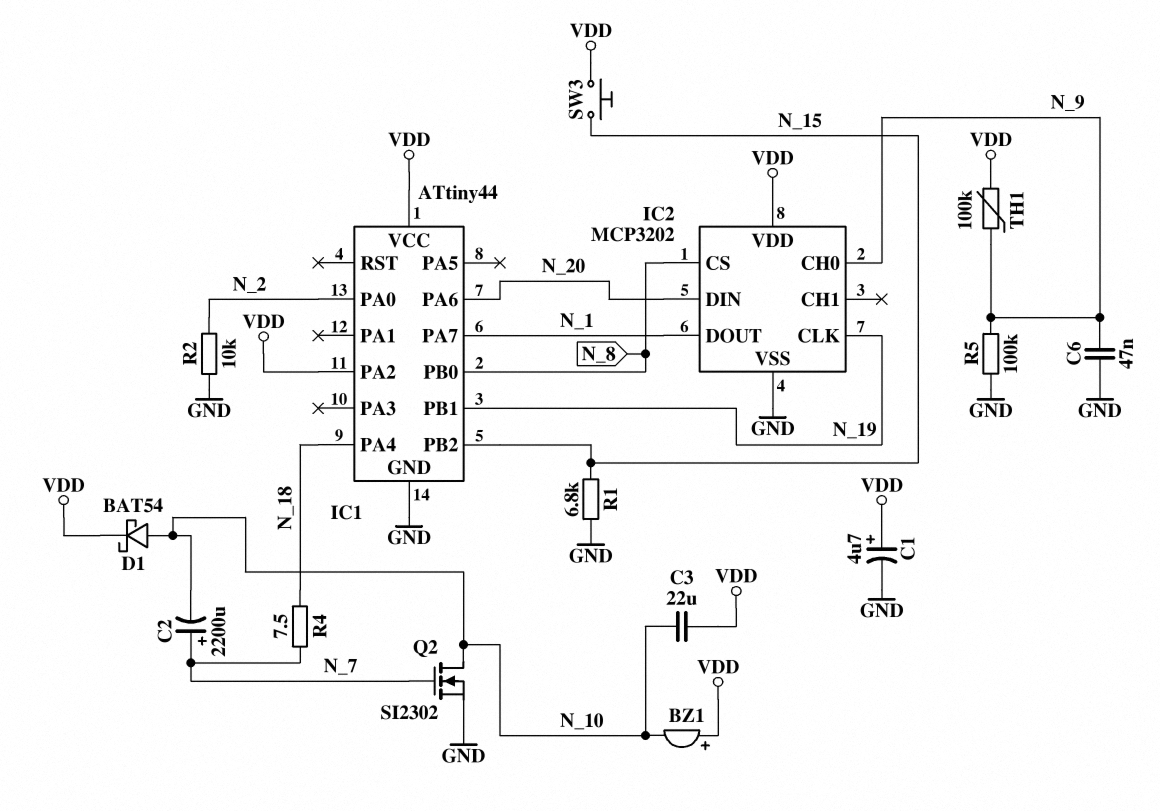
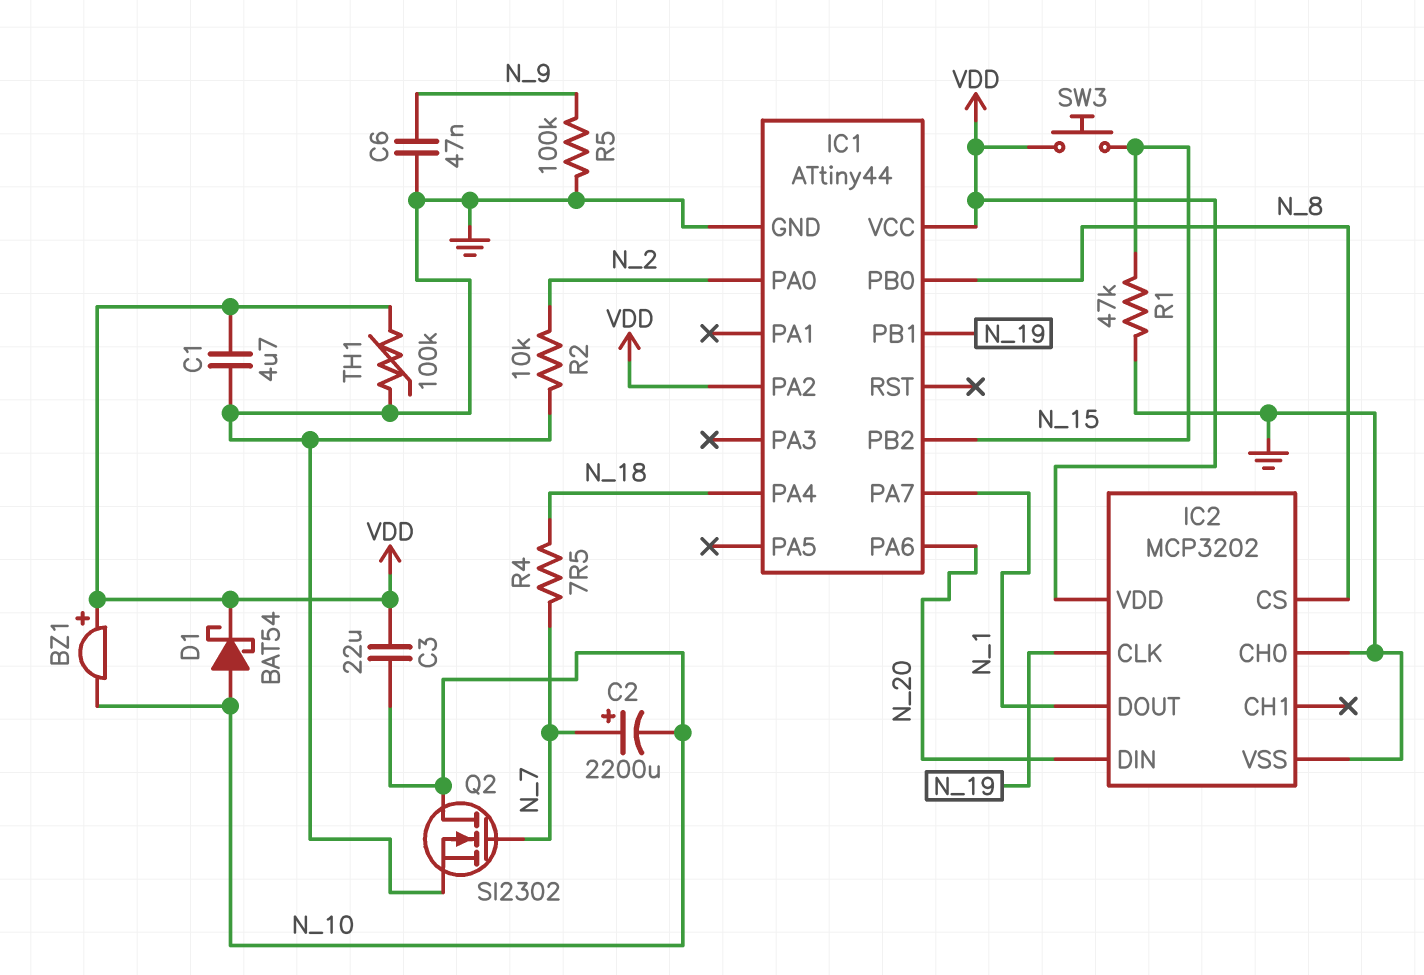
C1: 4.7uF (plus VDD, minus GND) -> 4.7uF (GND, VDD)
IC2 pin CH0: N_9 -> GND
R1: 6.8k (GND, N_15) -> 47k (GND, N_15)
TH1: 100k (N_9, VDD) -> 100k (GND, VDD)

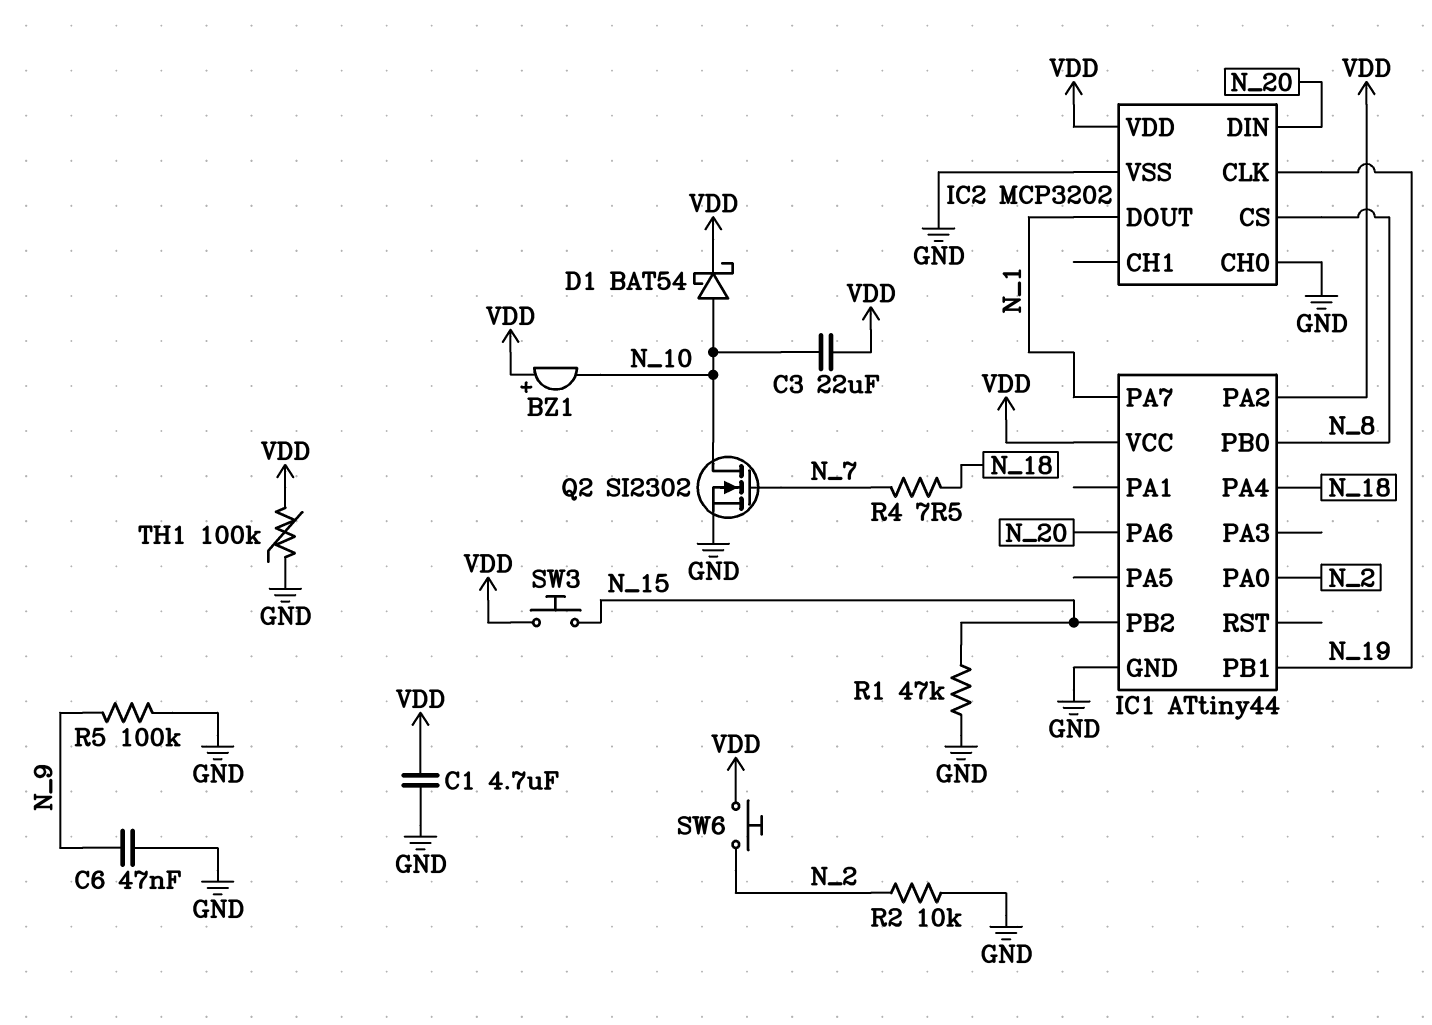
C2: 2200uF (plus N_7, minus N_10) -> none
SW6: none -> button (N_2, VDD)

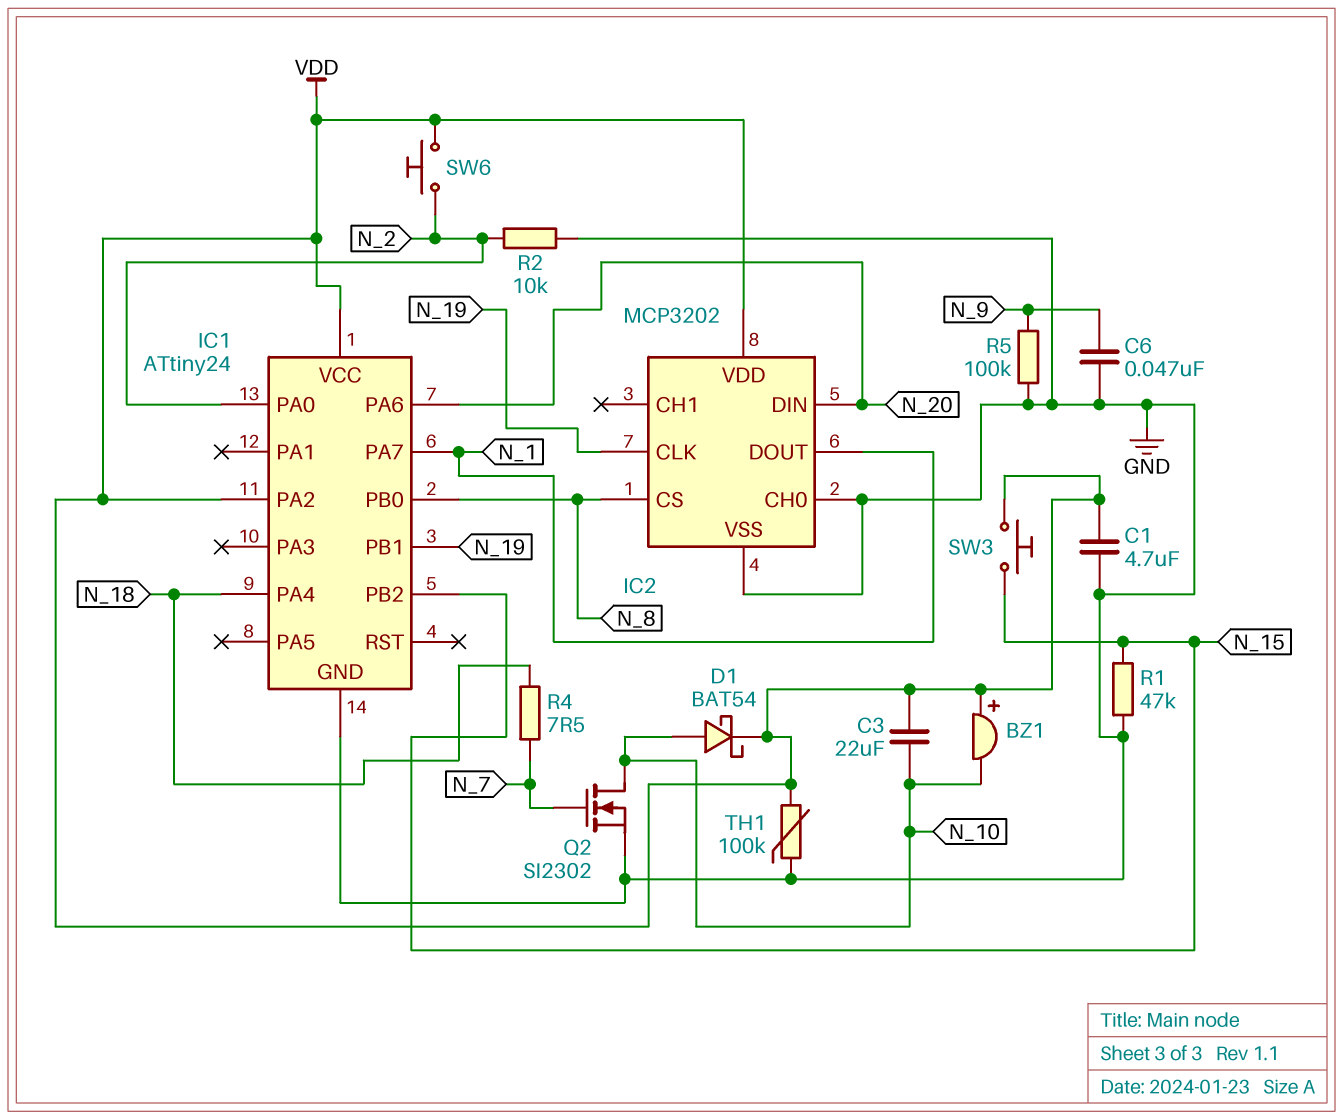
IC1: ATtiny44 -> ATtiny24

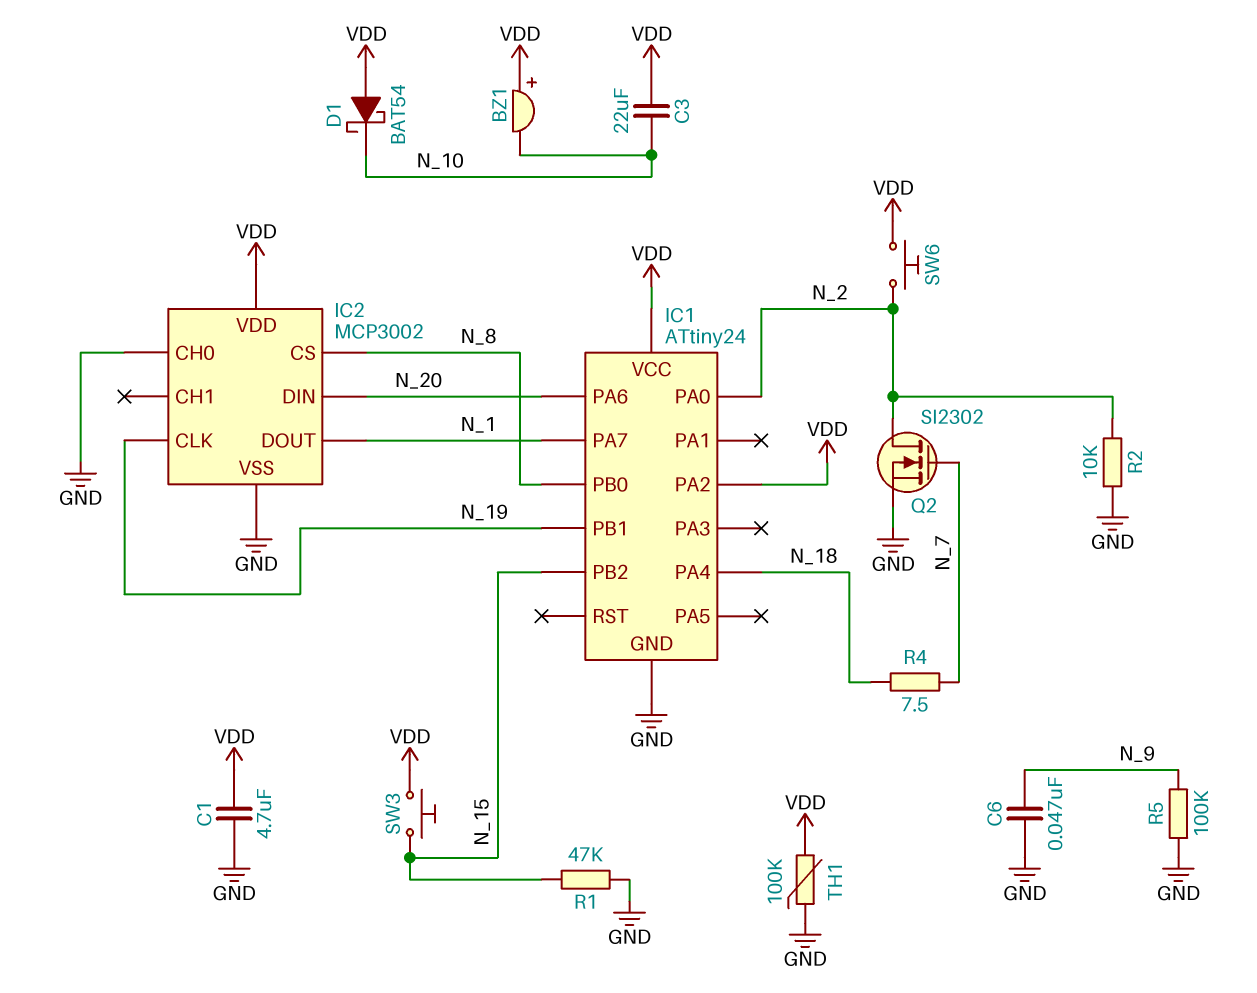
D1: schottky BAT54 (A N_10, K VDD) -> schottky BAT54 (A VDD, K N_10)
IC2: MCP3202 -> MCP3002
Q2: NMOS SI2302 (G N_7, D N_10, S GND) -> NMOS SI2302 (G N_7, D N_2, S GND)

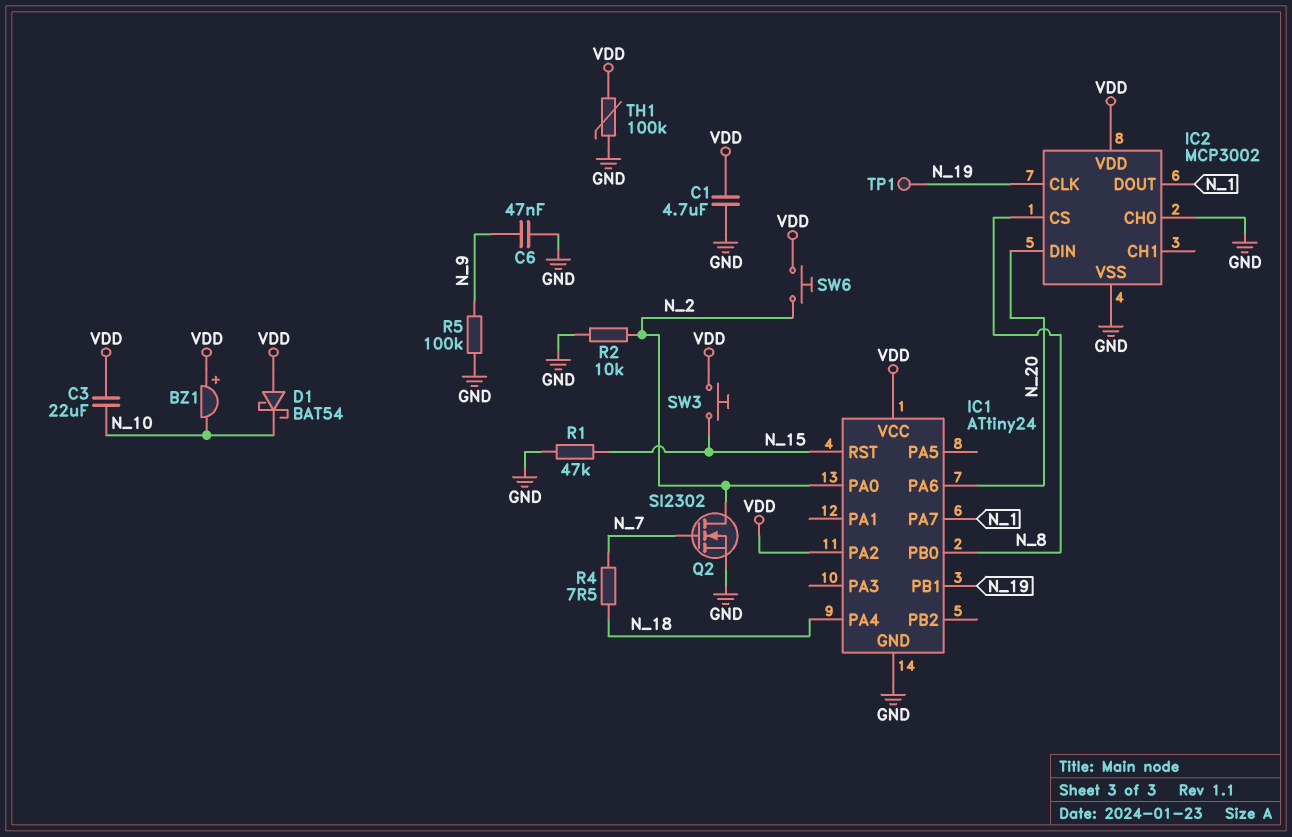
IC1 pin PB2: N_15 -> none
IC1 pin RST: none -> N_15
TP1: none -> test point (N_19)

